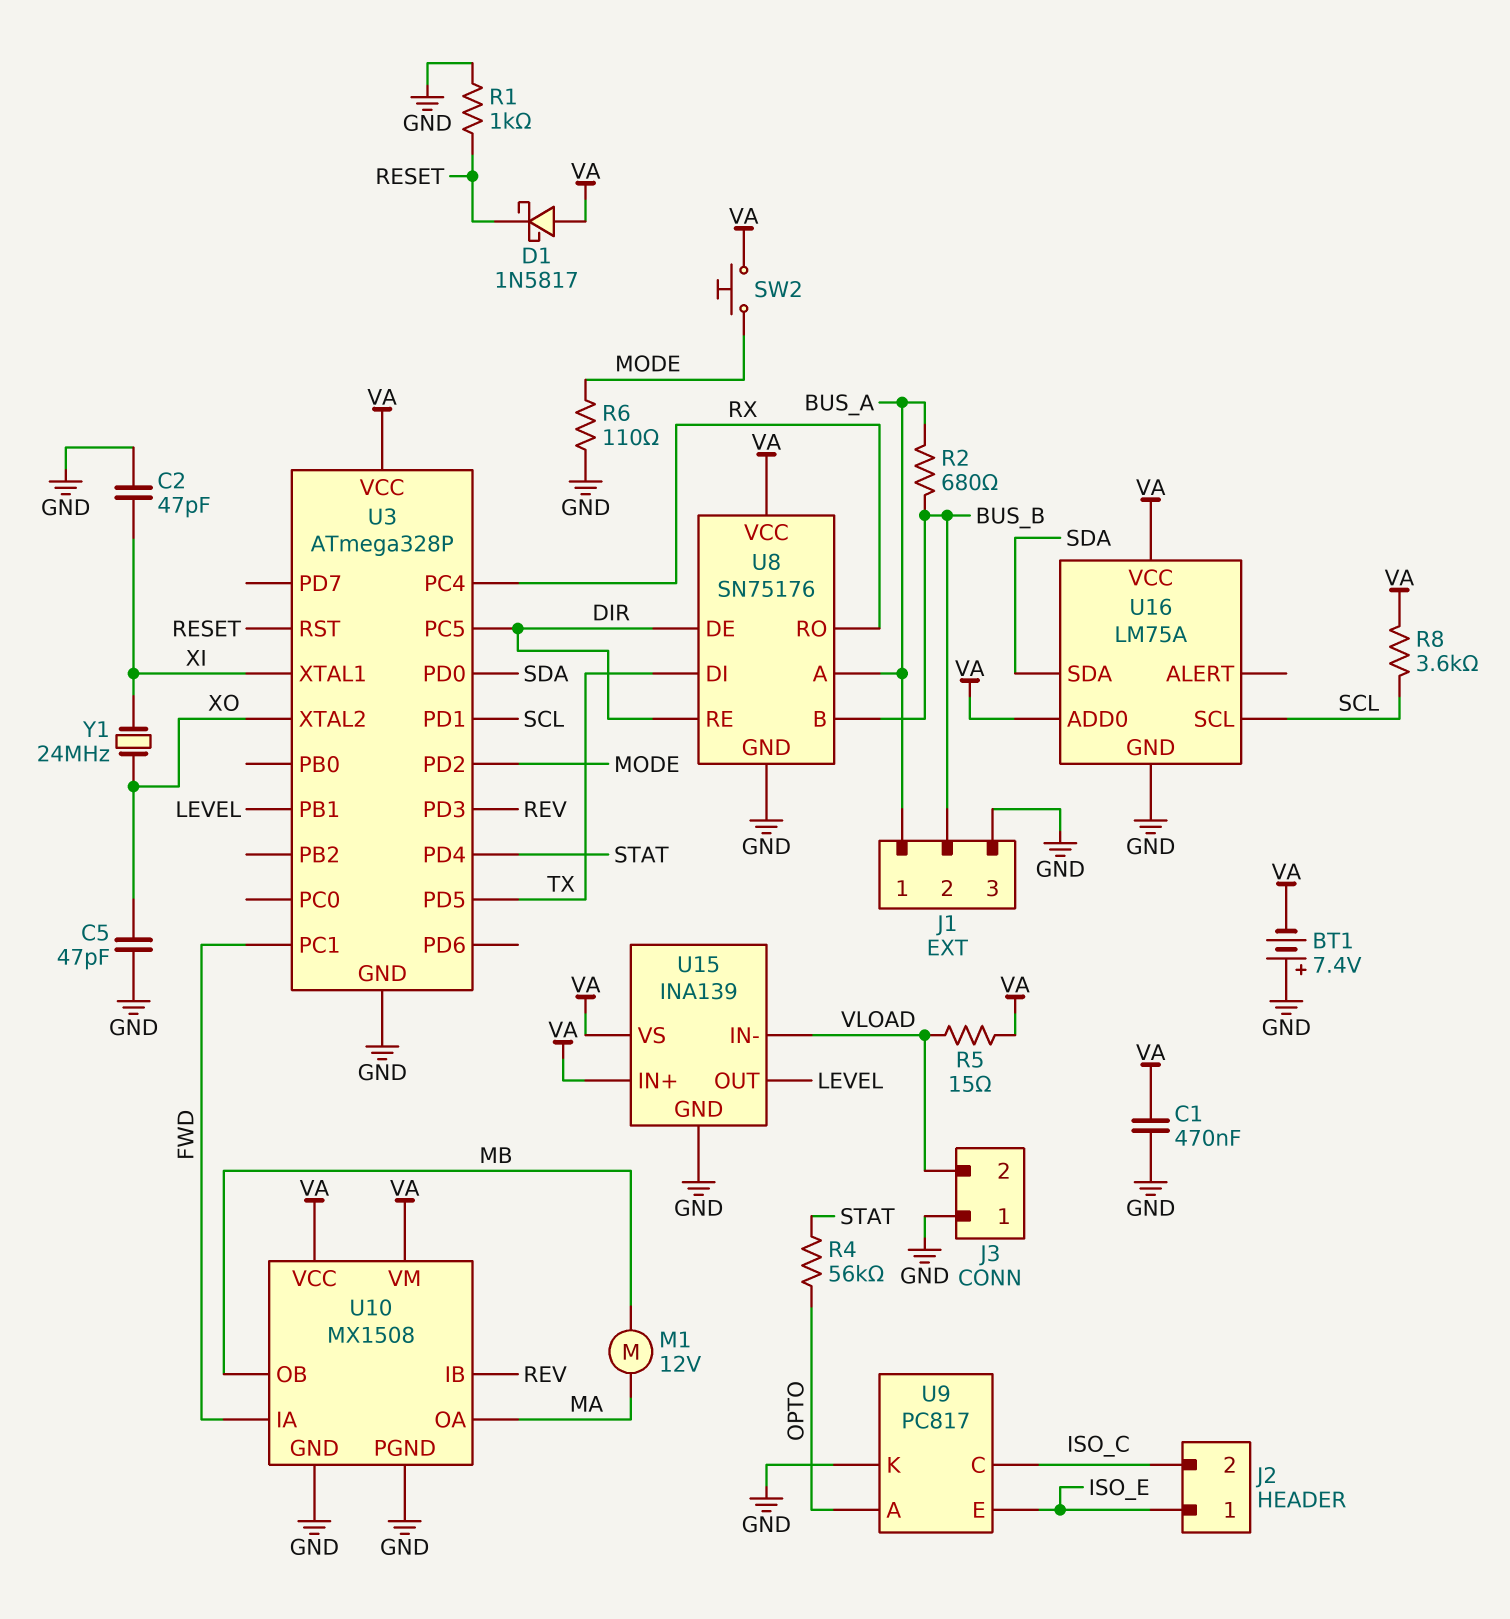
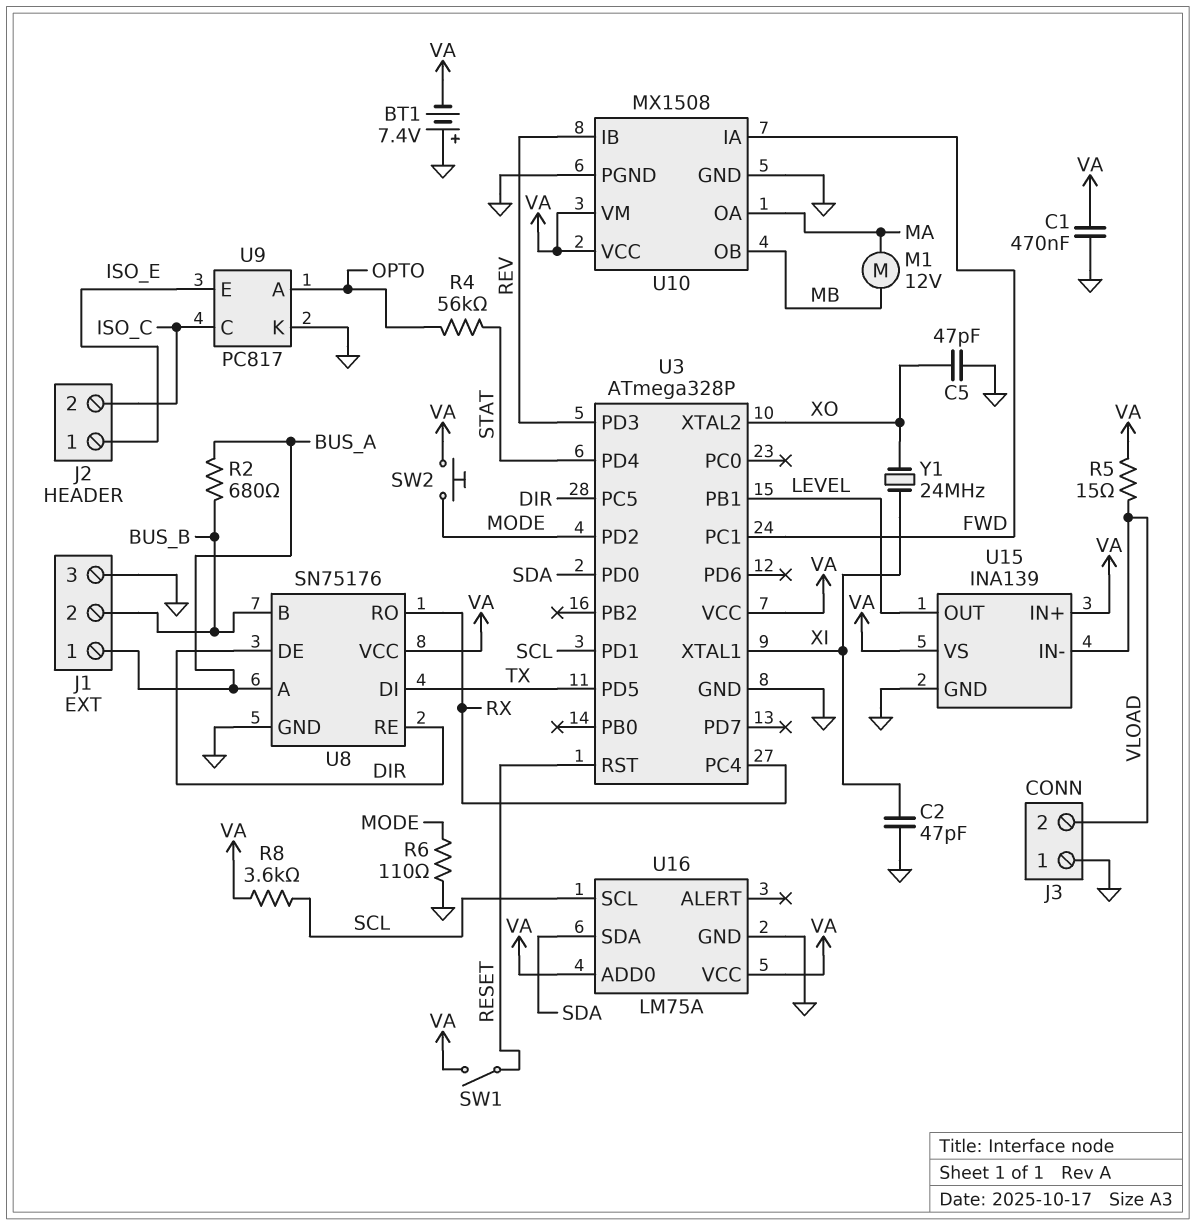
D1: schottky 1N5817 (A VA, K RESET) -> none
R1: 1k (GND, RESET) -> none
SW1: none -> switch (RESET, VA)

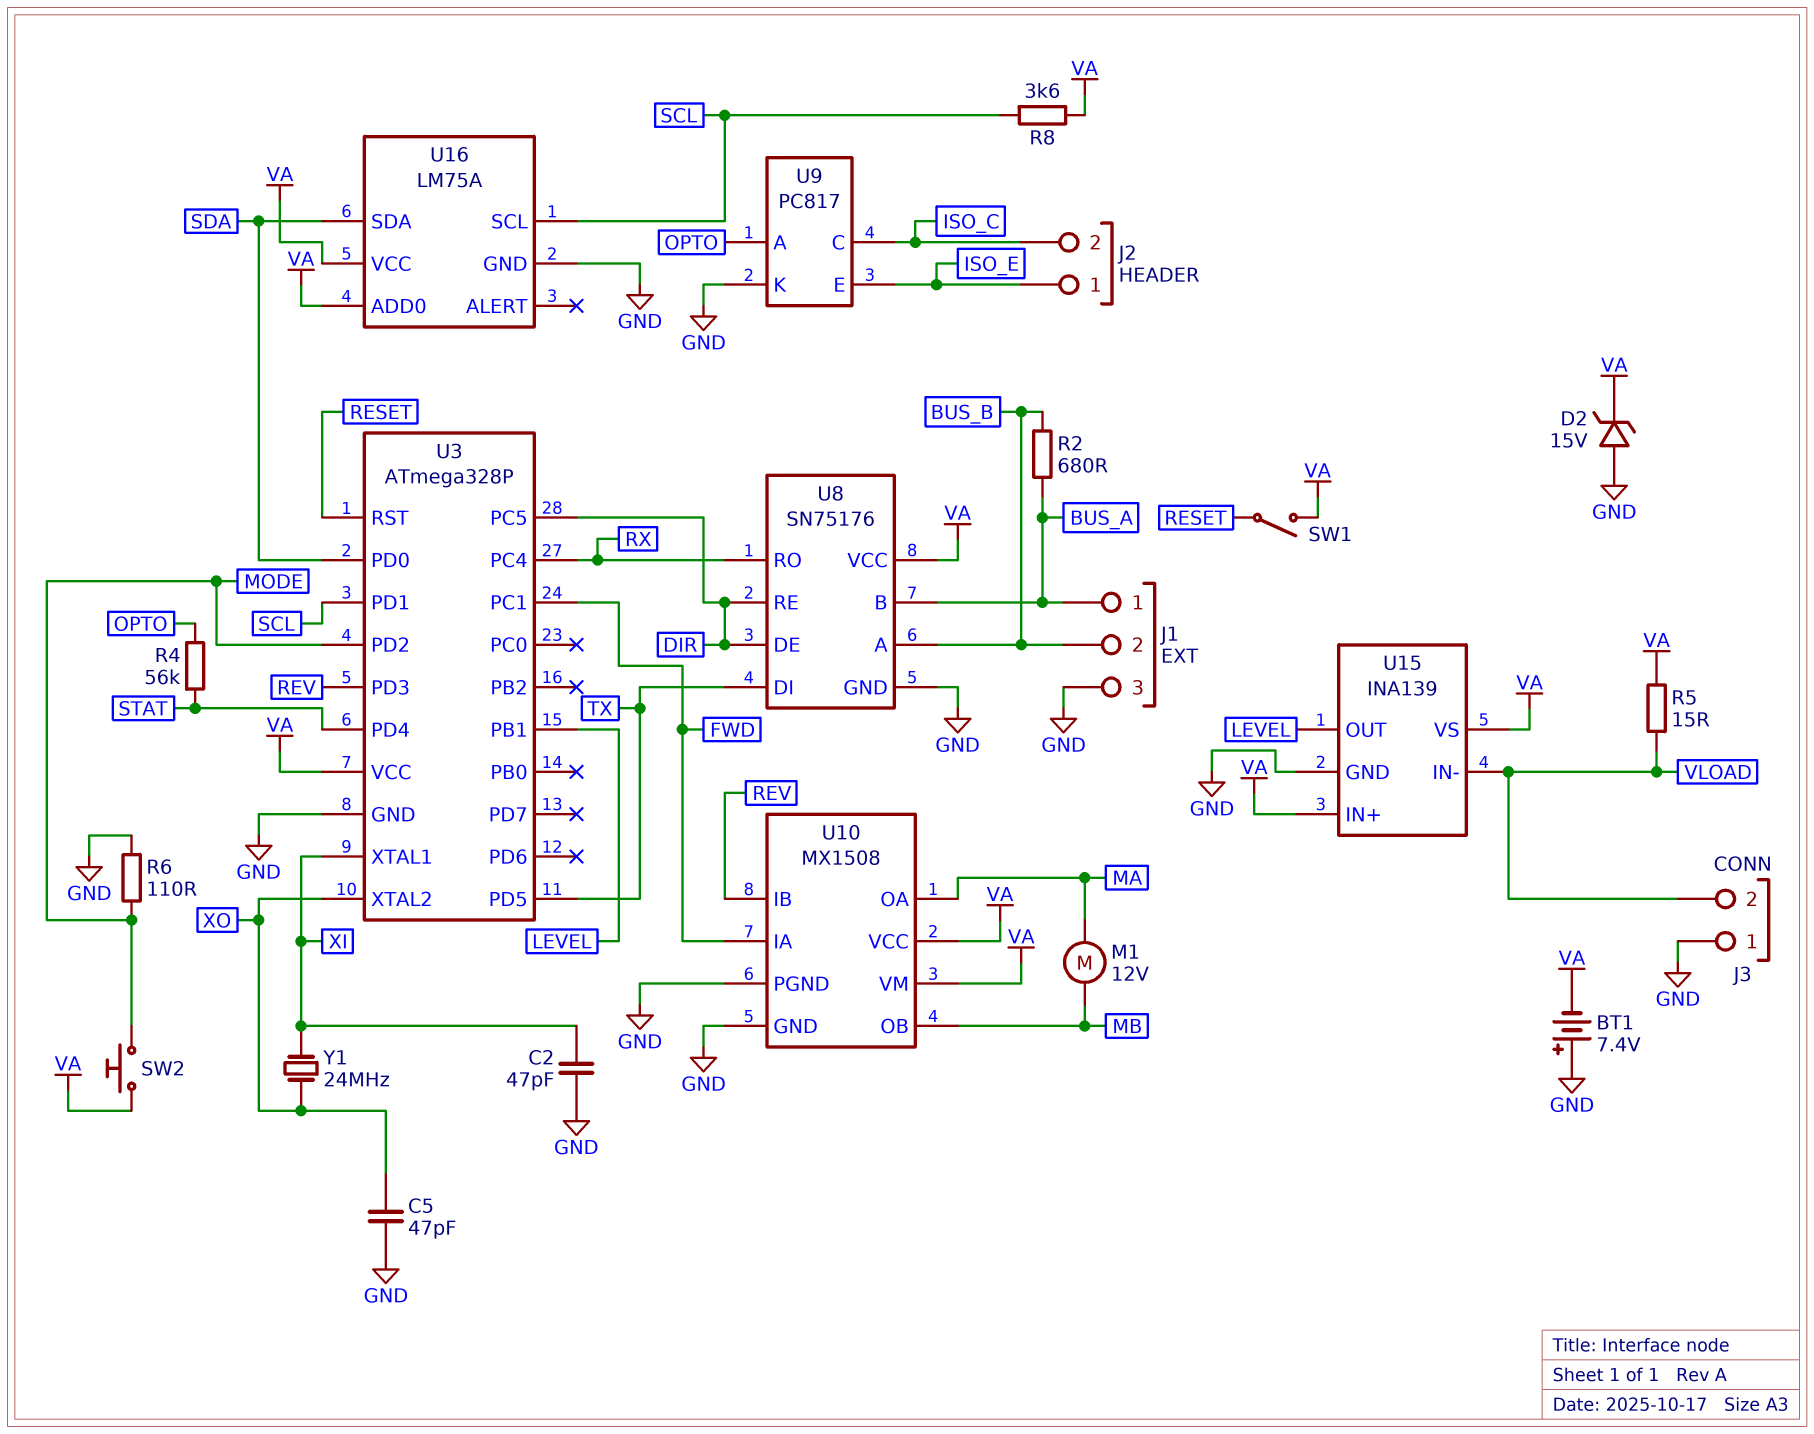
C1: 470nF (GND, VA) -> none
D2: none -> zener 15V (A GND, K VA)
U8 pin A: BUS_A -> BUS_B
U8 pin B: BUS_B -> BUS_A

